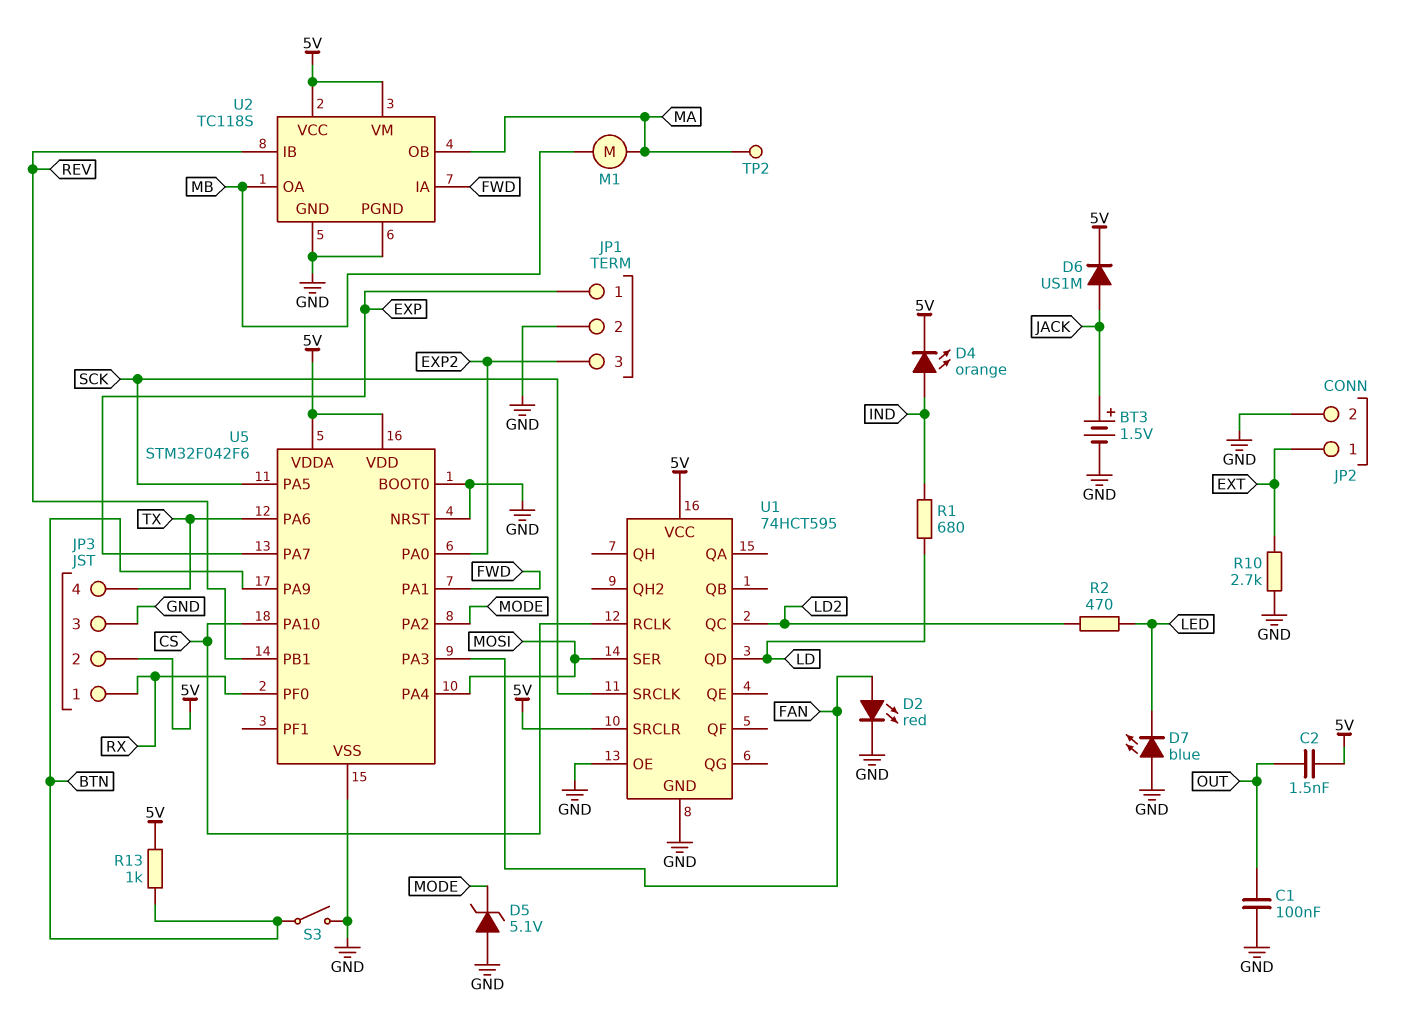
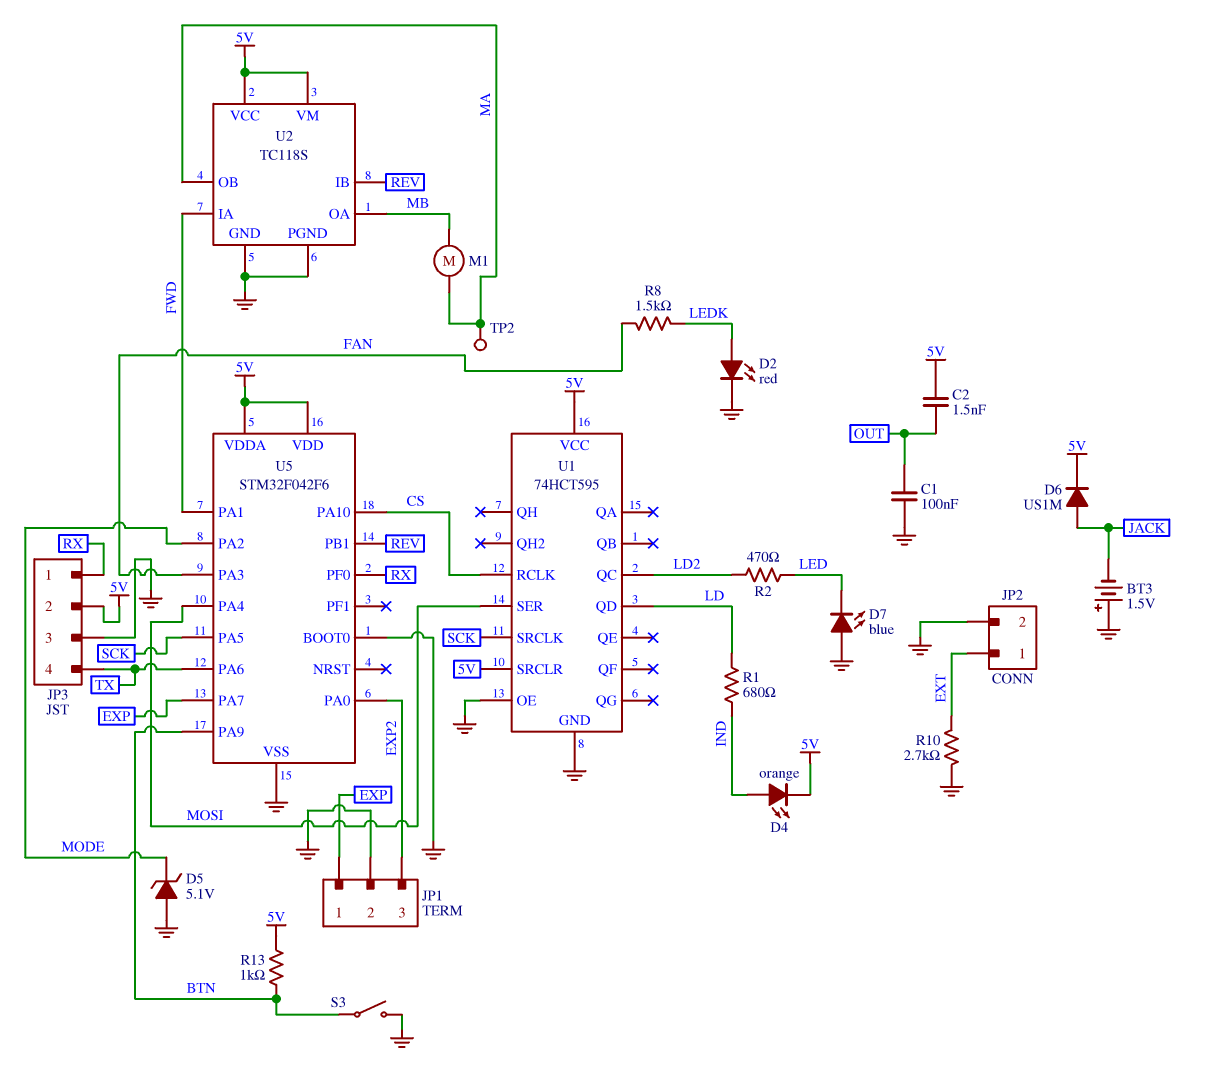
BT3: 1.5V (plus JACK, minus GND) -> 1.5V (plus GND, minus JACK)
D2: LED red (A FAN, K GND) -> LED red (A LEDK, K GND)
R8: none -> 1.5k (FAN, LEDK)
U5 pin NRST: GND -> none

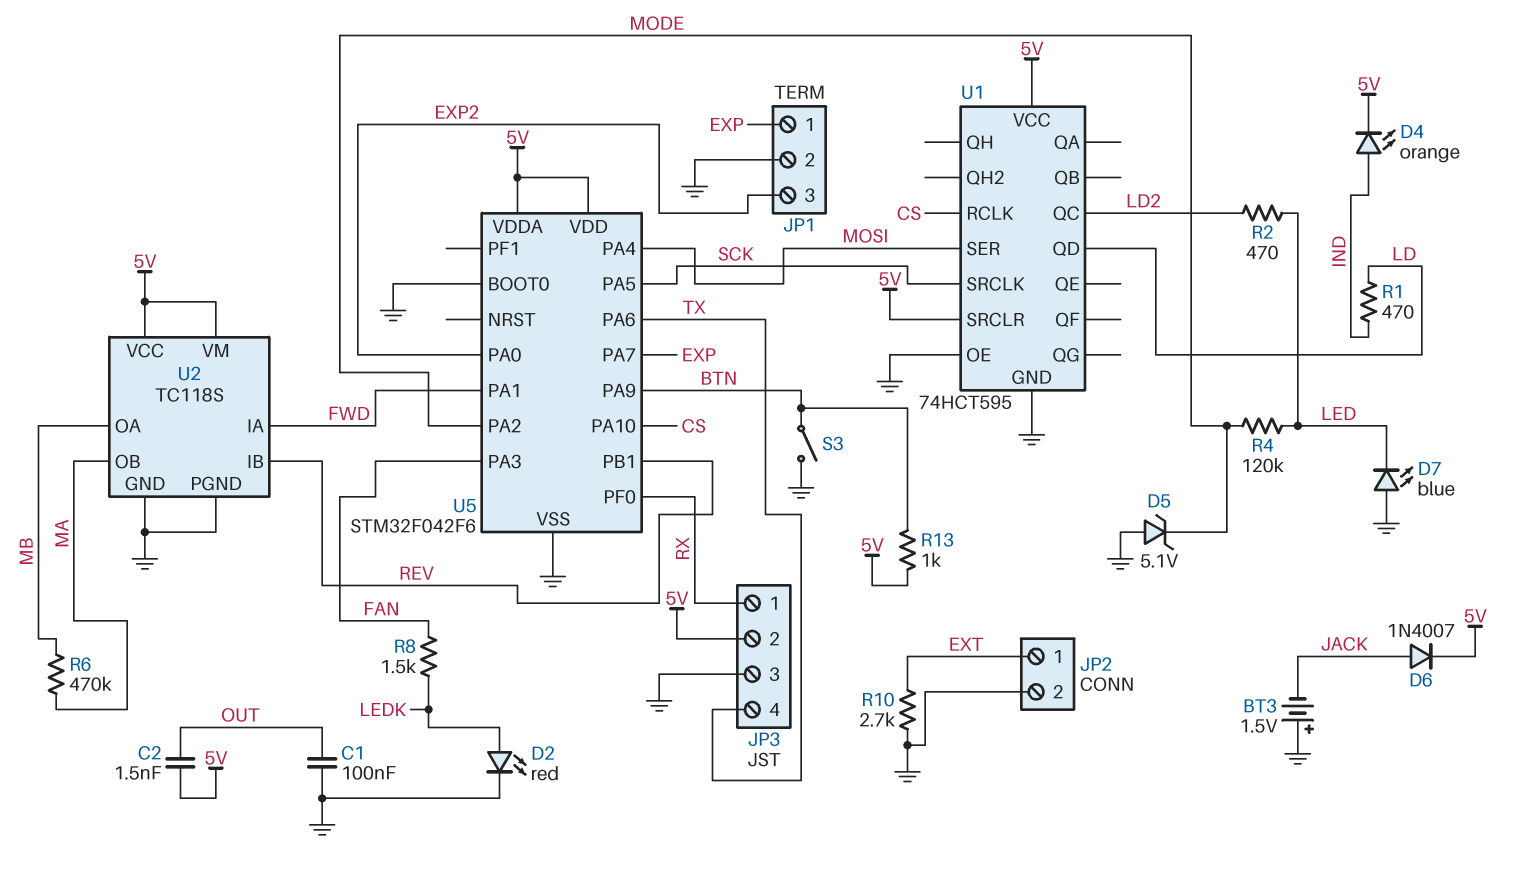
D6: diode US1M (A JACK, K 5V) -> diode 1N4007 (A JACK, K 5V)
M1: motor (MA, MB) -> none
R1: 680 (IND, LD) -> 470 (IND, LD)
R4: none -> 120k (LED, MODE)
R6: none -> 470k (MA, MB)
TP2: test point (MA) -> none

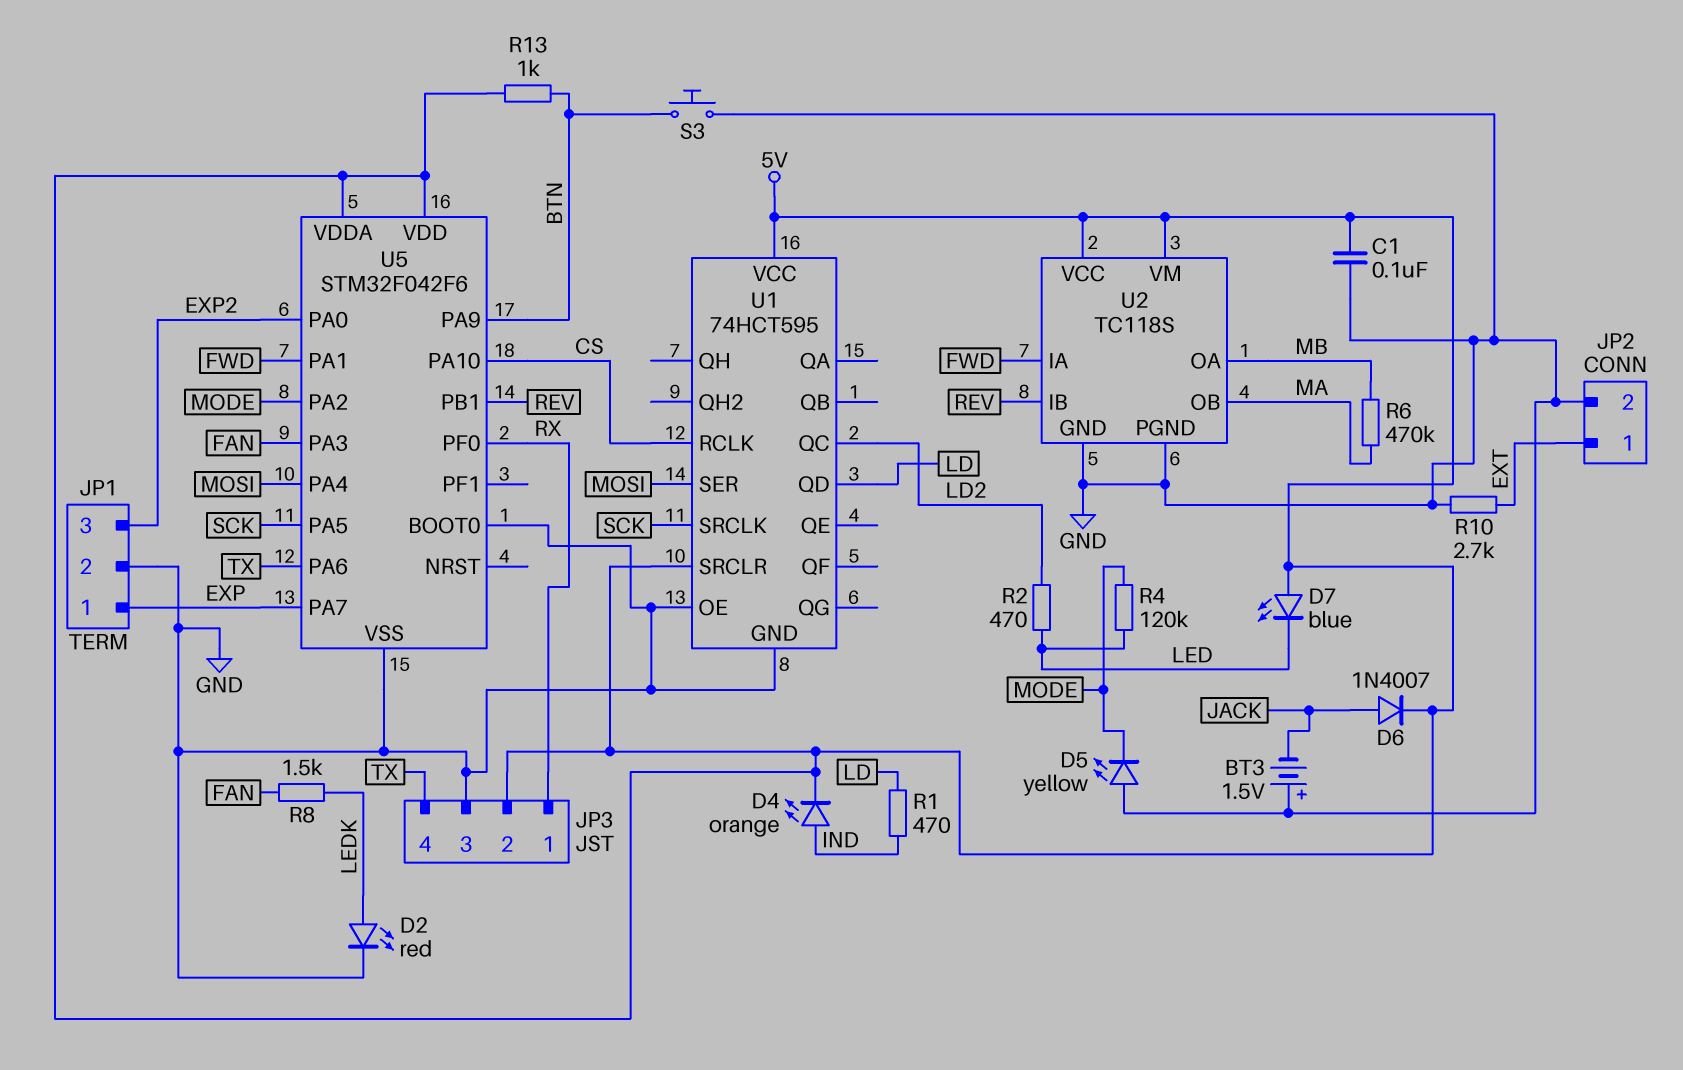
C1: 100nF (GND, OUT) -> 100nF (5V, GND)
C2: 1.5nF (5V, OUT) -> none
D5: zener 5.1V (A GND, K MODE) -> LED yellow (A GND, K MODE)
D7: LED blue (A GND, K LED) -> LED blue (A 5V, K LED)
S3: switch (BTN, GND) -> button (BTN, GND)

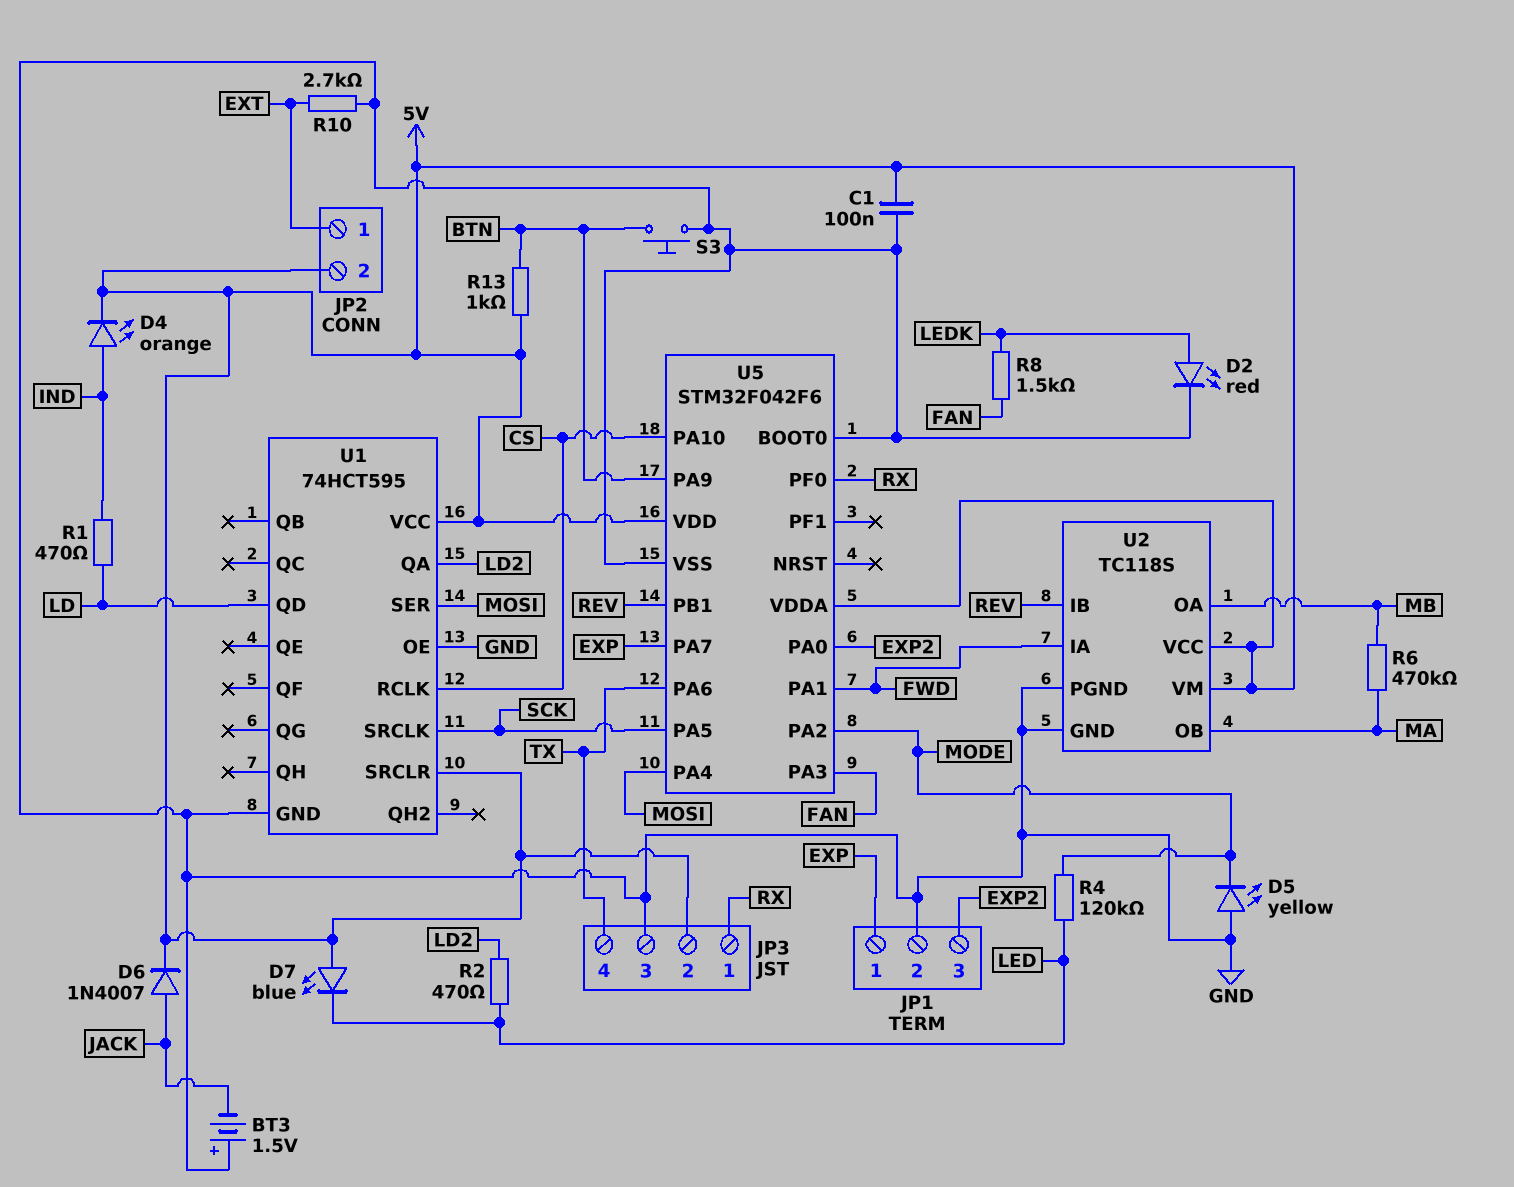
JP2 pin 2: GND -> 5V
U1 pin QA: none -> LD2
U1 pin QC: LD2 -> none

